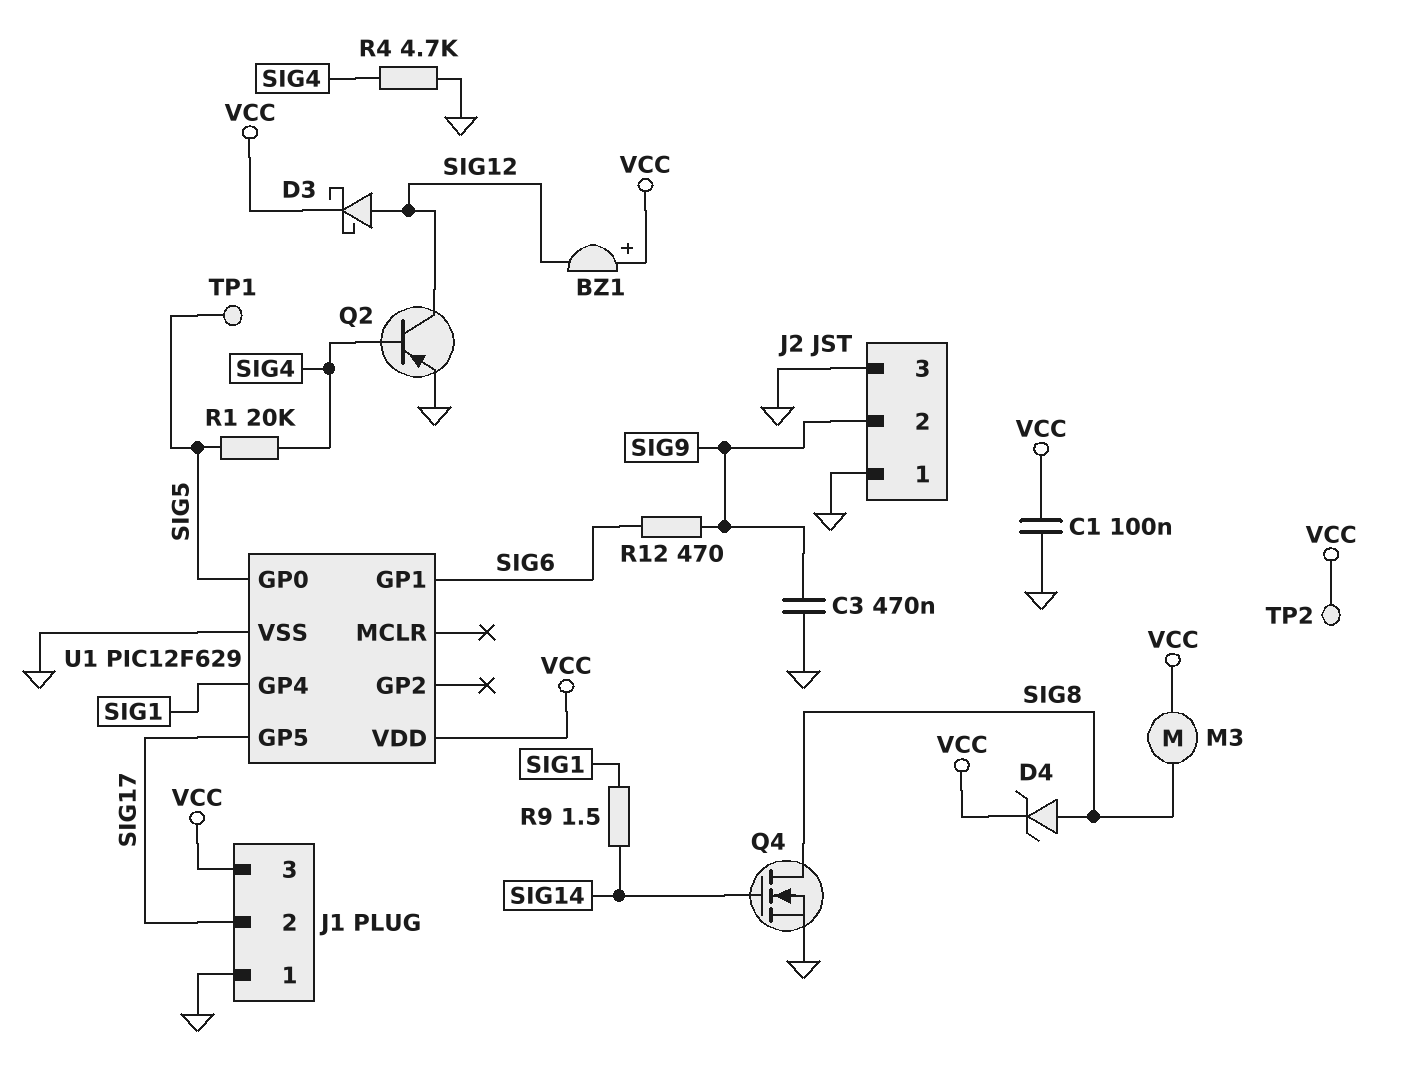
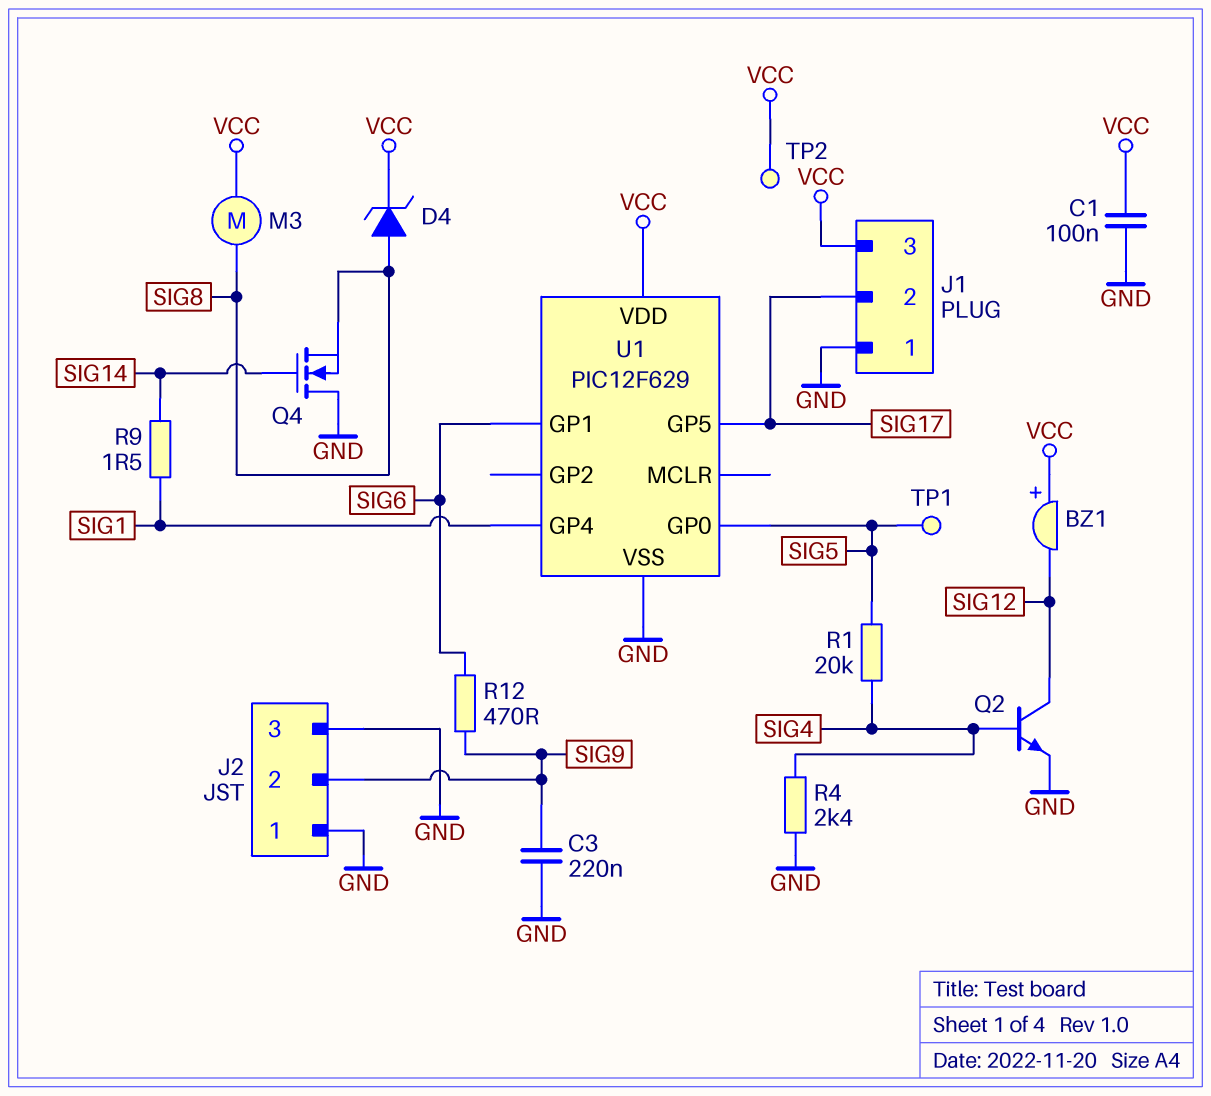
C3: 470nF (GND, SIG9) -> 220nF (GND, SIG9)
D3: schottky (A SIG12, K VCC) -> none
Q2: PNP (B SIG4, C SIG12, E GND) -> NPN (B SIG4, C SIG12, E GND)
Q4: NMOS (G SIG14, D SIG8, S GND) -> NMOS (G SIG14, D GND, S SIG8)
R4: 4.7k (GND, SIG4) -> 2.4k (GND, SIG4)

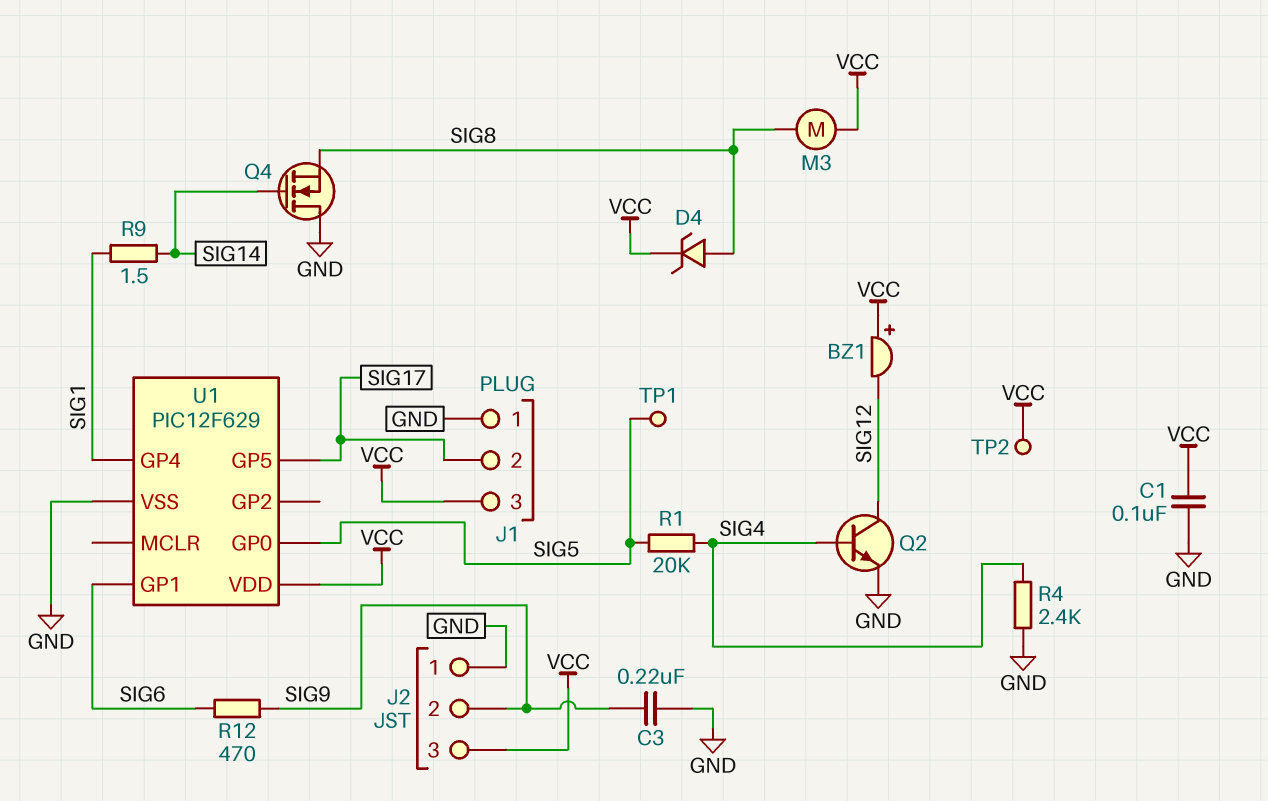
J2 pin 3: GND -> VCC

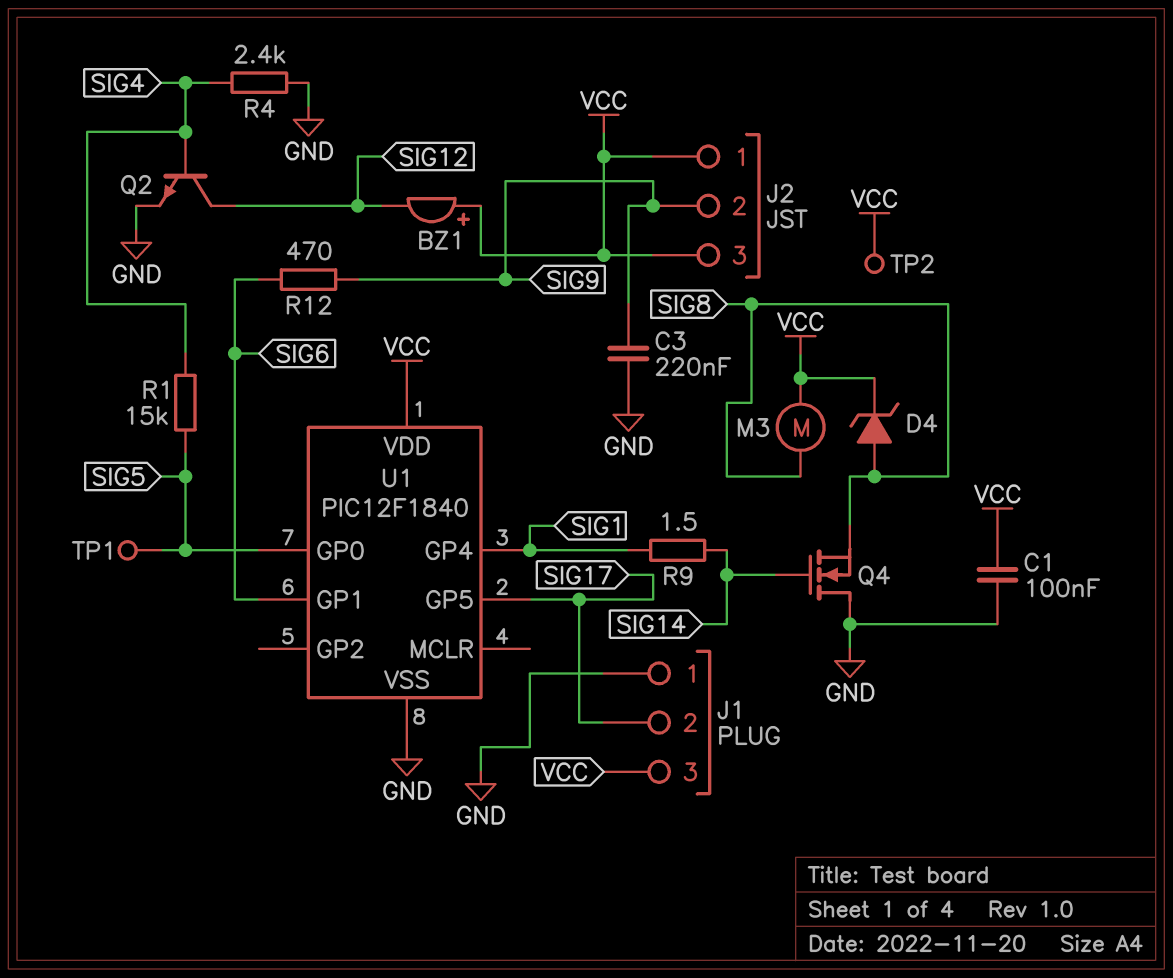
J2 pin 1: GND -> VCC
R1: 20k (SIG4, SIG5) -> 15k (SIG4, SIG5)
U1: PIC12F629 -> PIC12F1840

